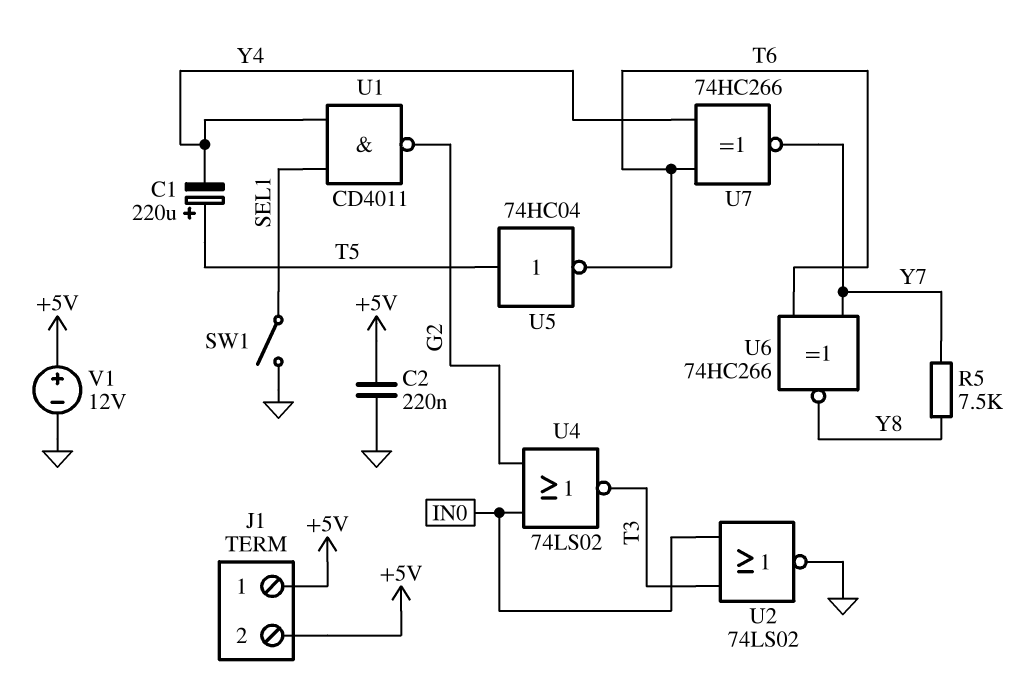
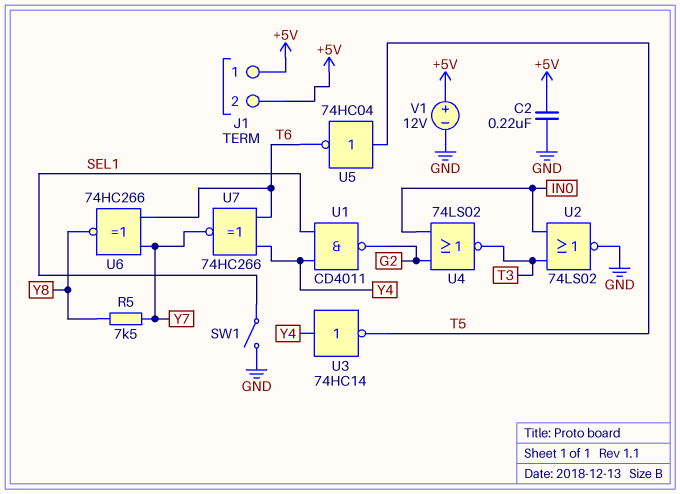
C1: 220uF (plus T5, minus Y4) -> none
U3: none -> NOT 74HC14 (in Y4, out T5)

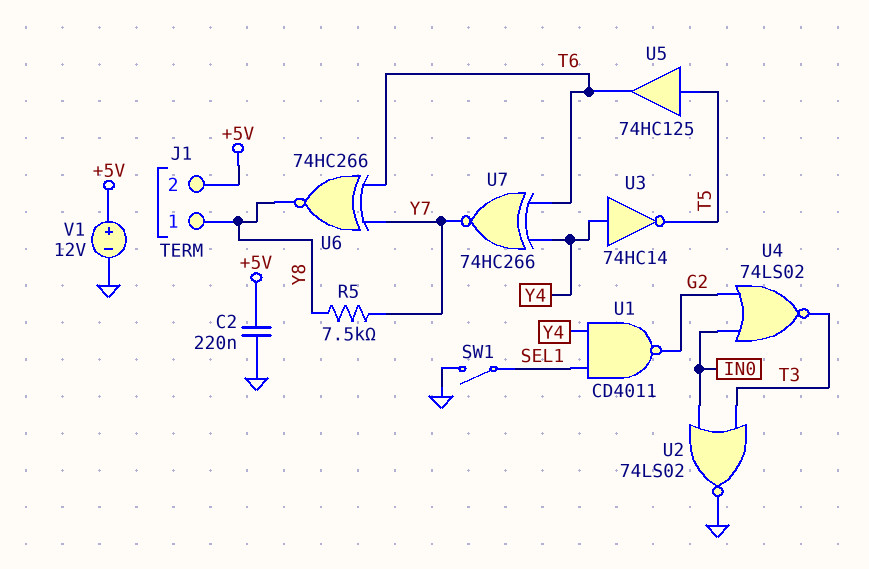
J1 pin 1: +5V -> Y8
U5: NOT 74HC04 (in T5, out T6) -> buffer 74HC125 (in T5, out T6)

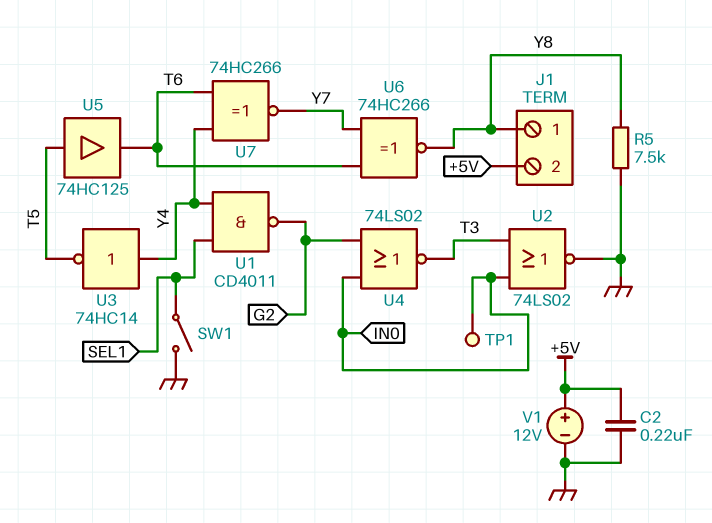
R5: 7.5k (Y7, Y8) -> 7.5k (GND, Y8)
TP1: none -> test point (IN0)

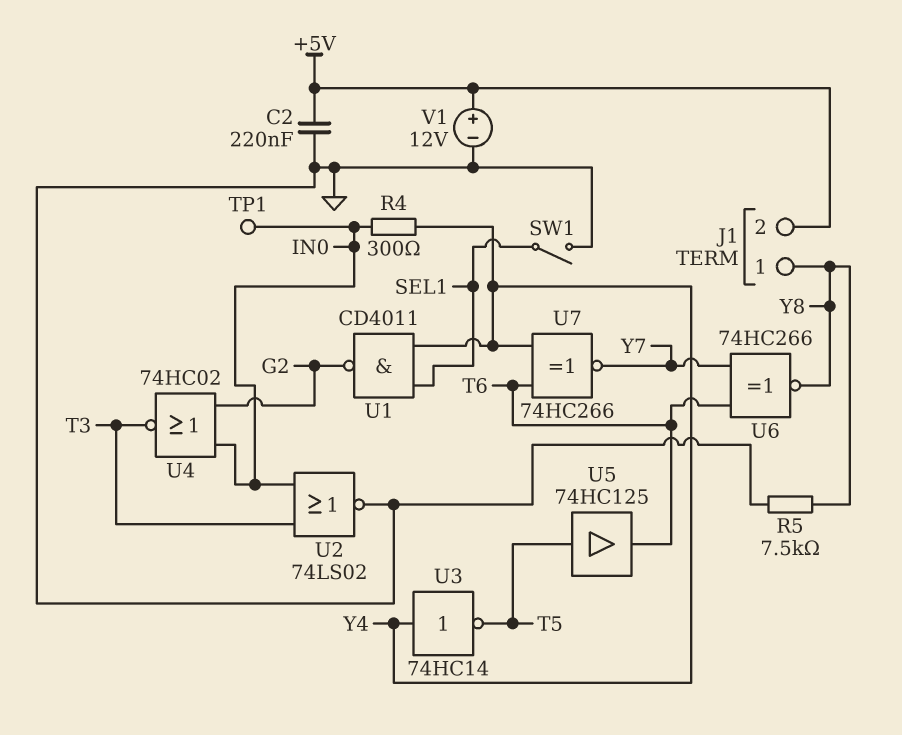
R4: none -> 300 (IN0, Y4)
U4: NOR 74LS02 (in G2, in IN0, out T3) -> NOR 74HC02 (in G2, in IN0, out T3)

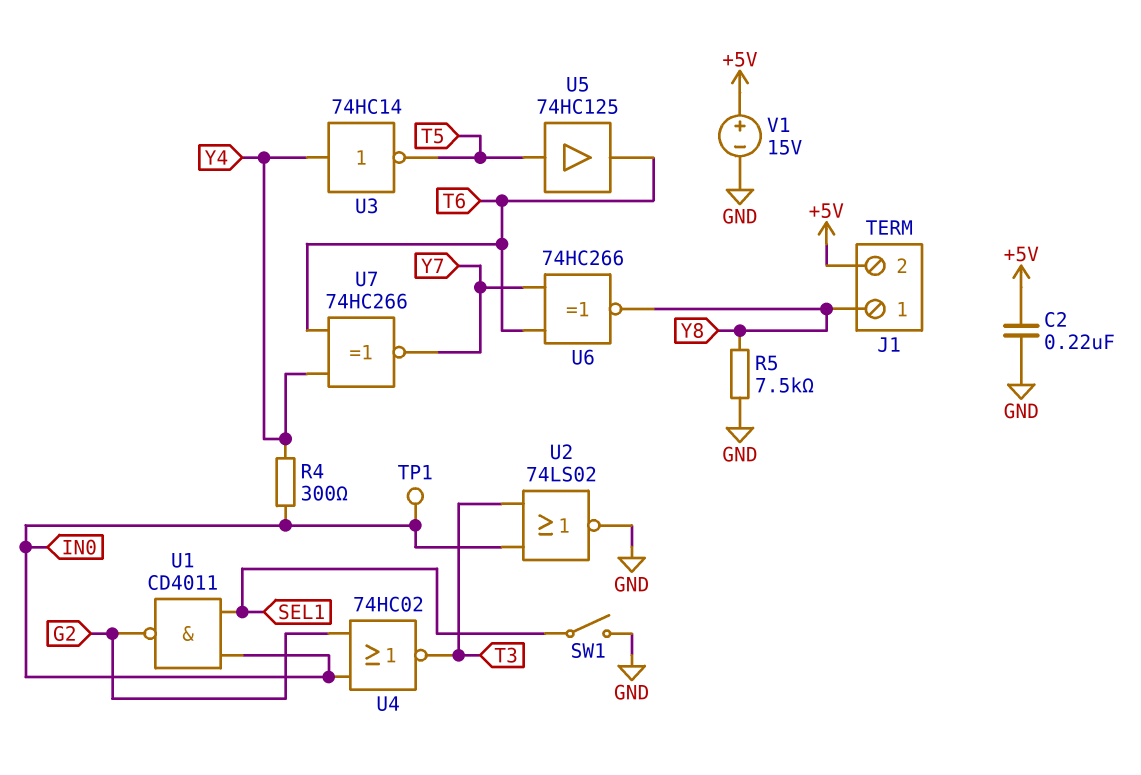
U1: NAND CD4011 (in SEL1, in Y4, out G2) -> NAND CD4011 (in IN0, in SEL1, out G2)
V1: 12V (plus +5V, minus GND) -> 15V (plus +5V, minus GND)

